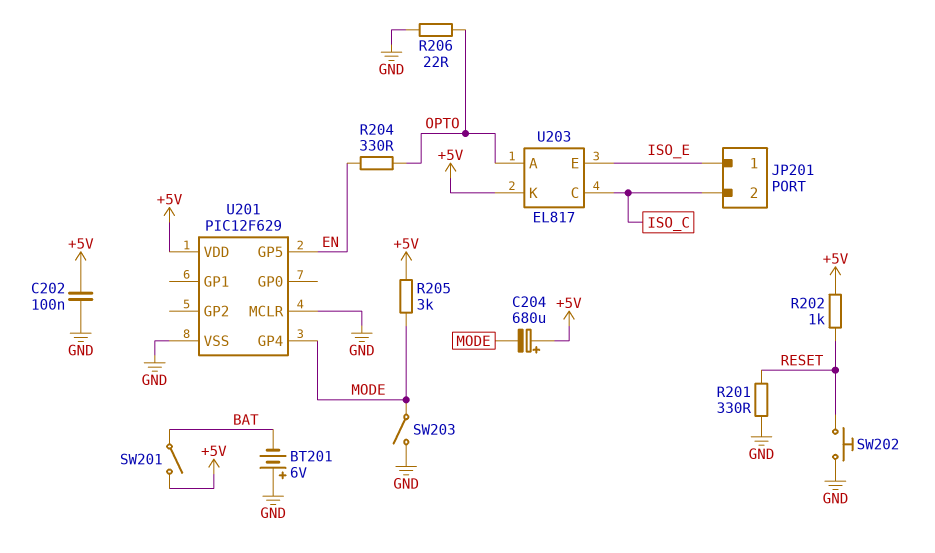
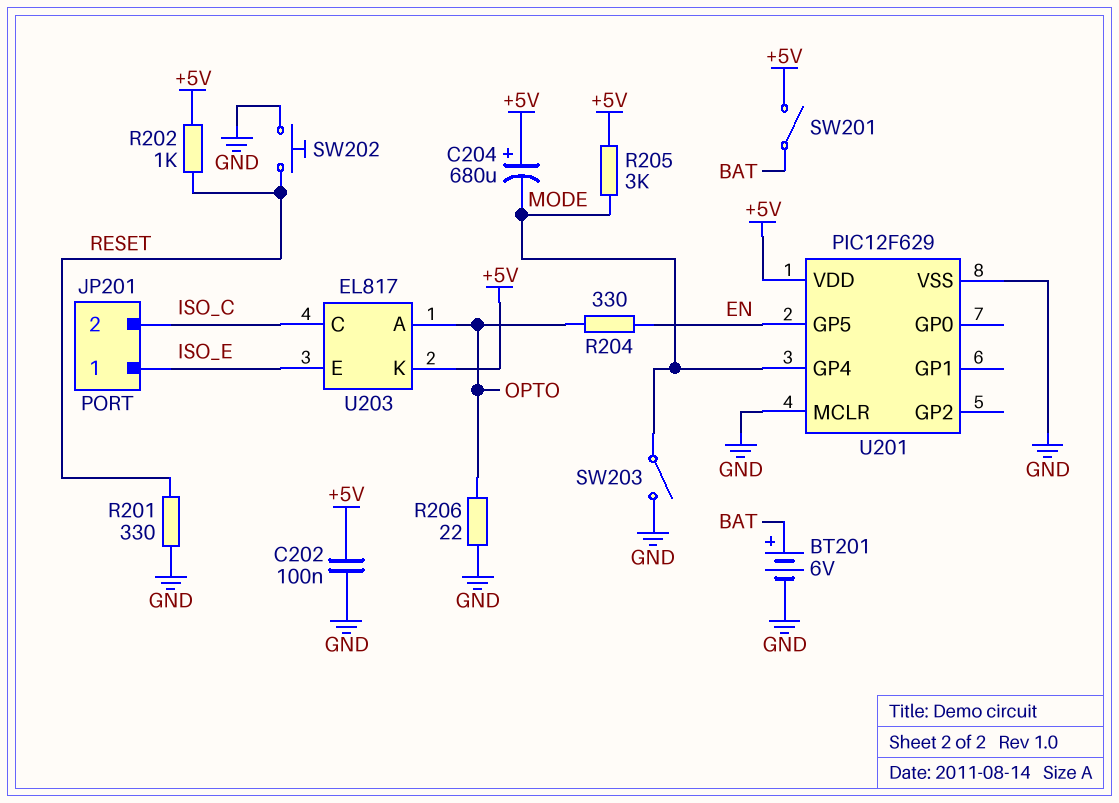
BT201: 6V (plus GND, minus BAT) -> 6V (plus BAT, minus GND)

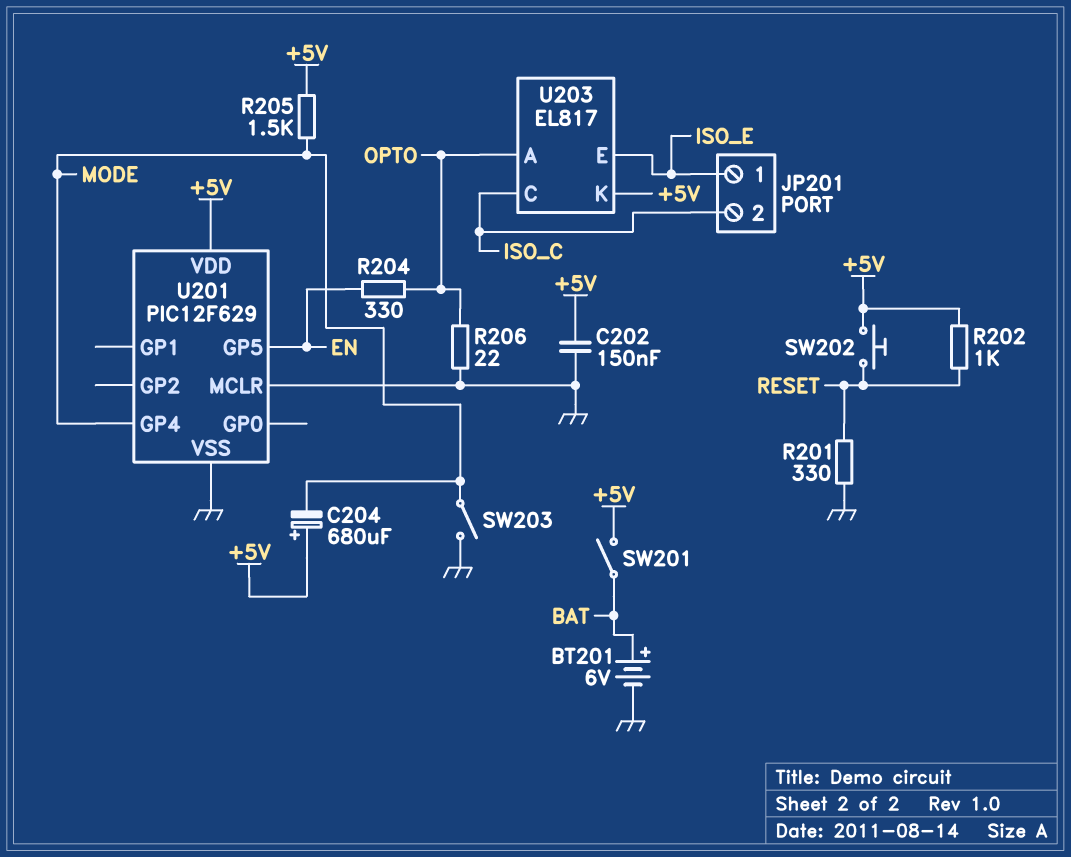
C202: 100nF (+5V, GND) -> 150nF (+5V, GND)
R205: 3k (+5V, MODE) -> 1.5k (+5V, MODE)
SW202: button (GND, RESET) -> button (+5V, RESET)

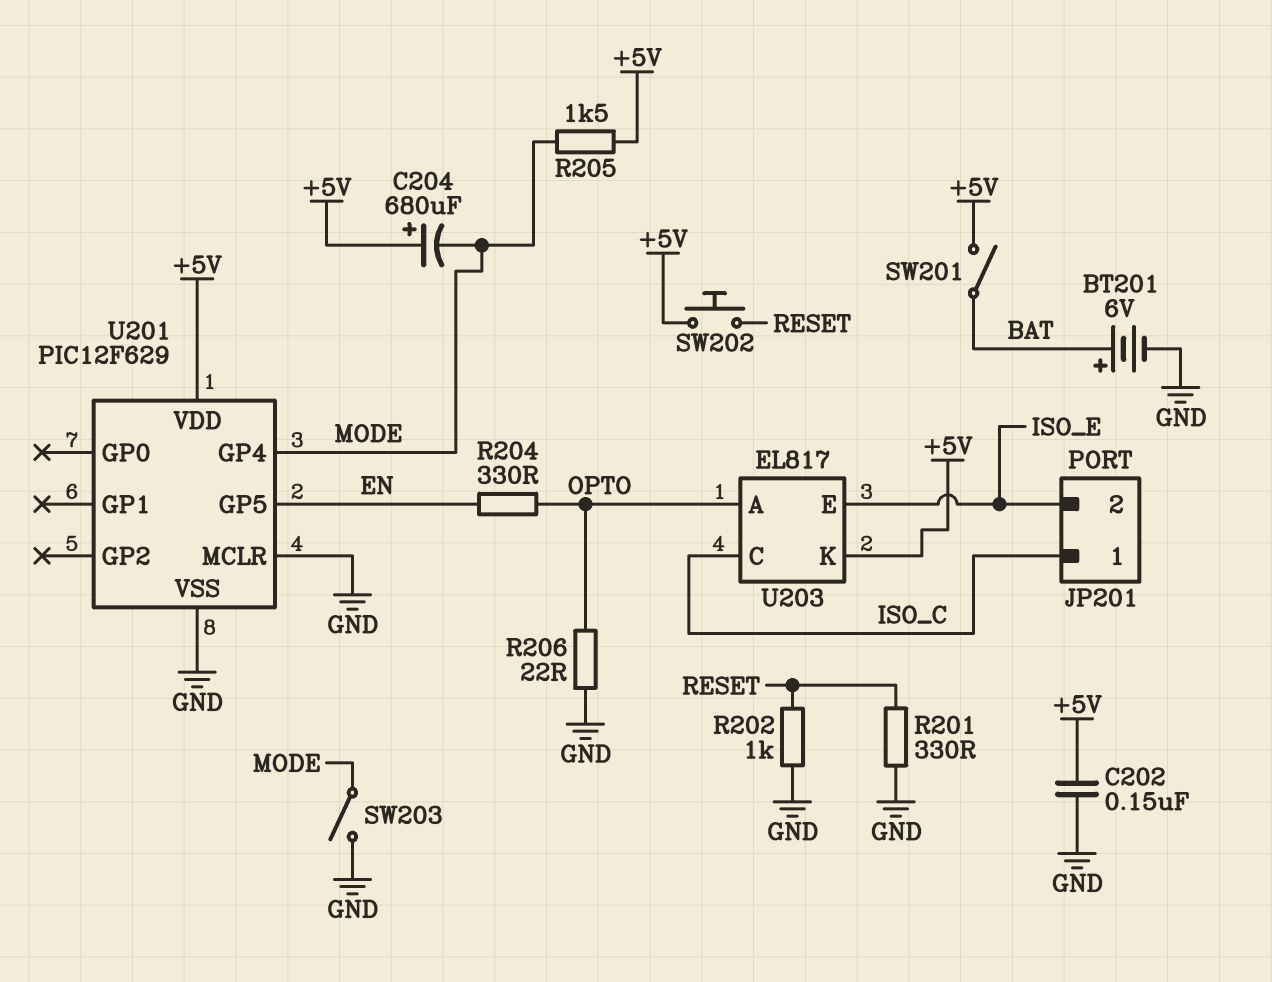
JP201 pin 1: ISO_E -> ISO_C
JP201 pin 2: ISO_C -> ISO_E
R202: 1k (+5V, RESET) -> 1k (GND, RESET)

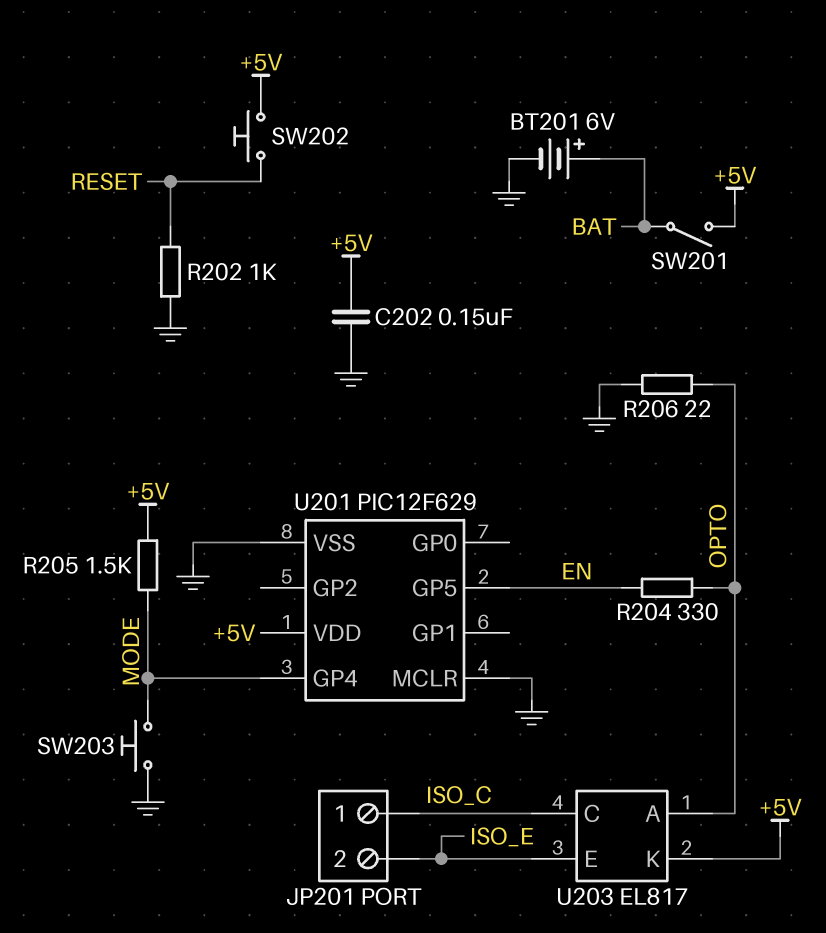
C204: 680uF (plus +5V, minus MODE) -> none
R201: 330 (GND, RESET) -> none
SW203: switch (GND, MODE) -> button (GND, MODE)

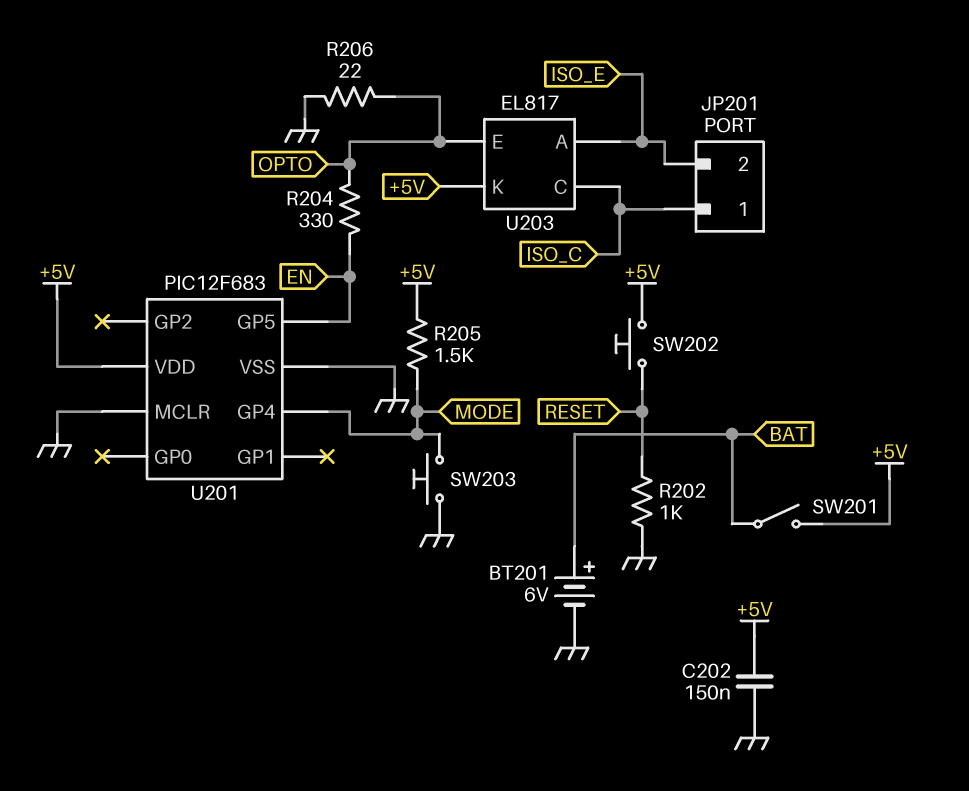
U201: PIC12F629 -> PIC12F683
U203 pin A: OPTO -> ISO_E
U203 pin E: ISO_E -> OPTO

